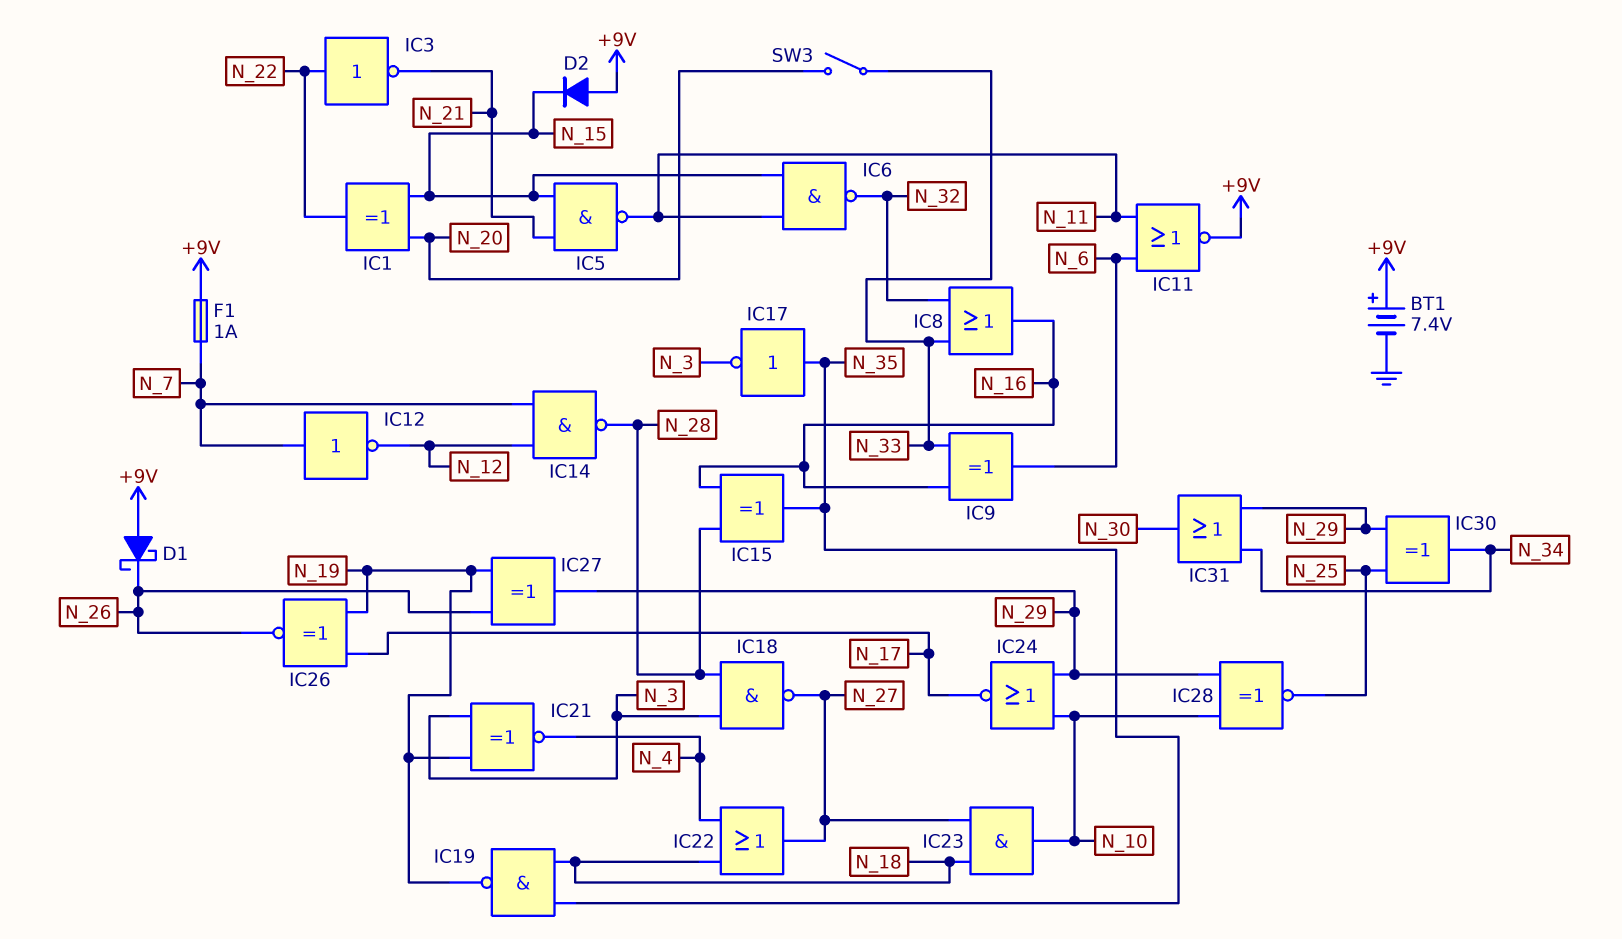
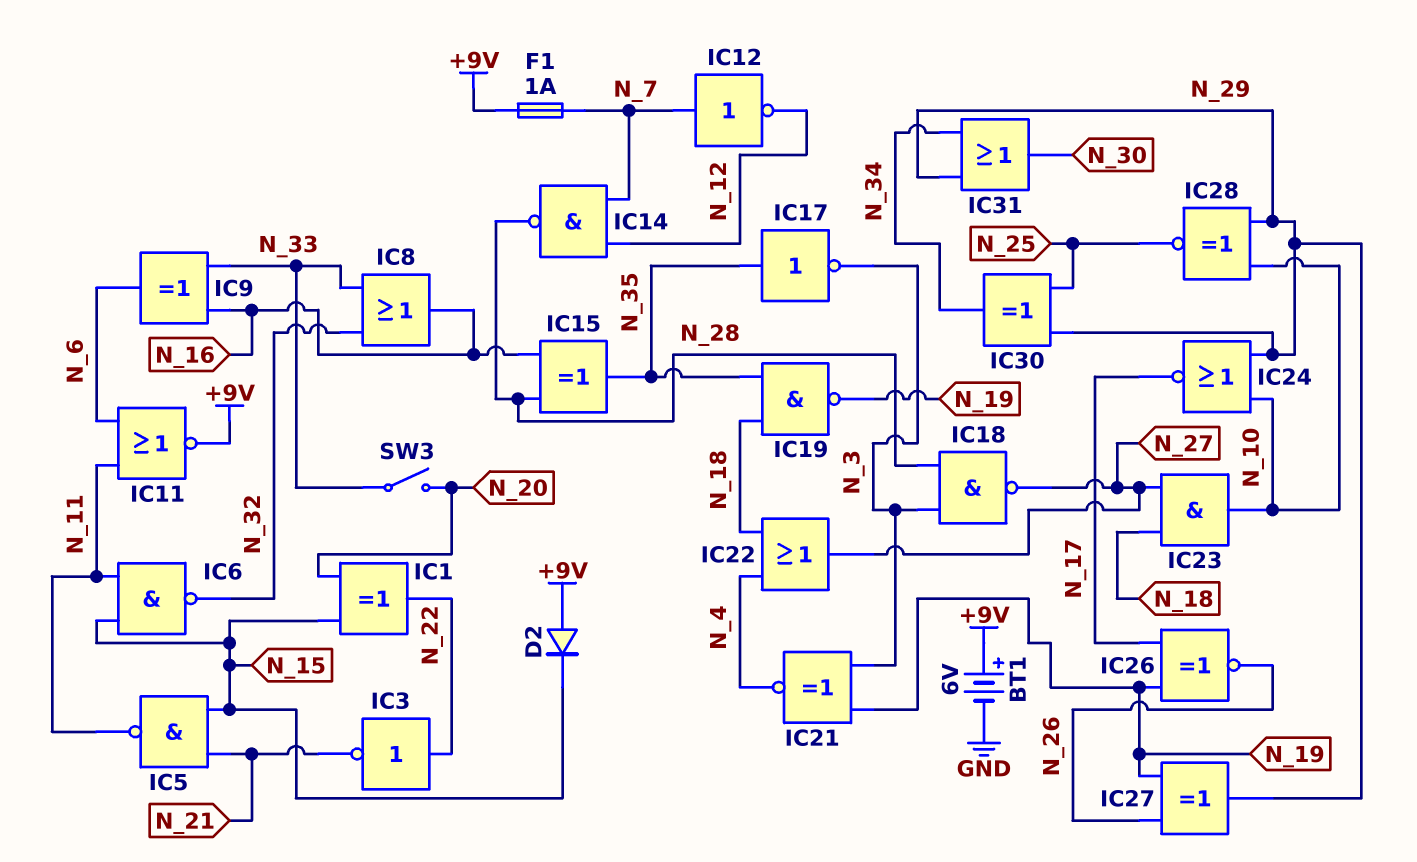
BT1: 7.4V (plus +9V, minus GND) -> 6V (plus +9V, minus GND)
D1: schottky (A +9V, K N_26) -> none

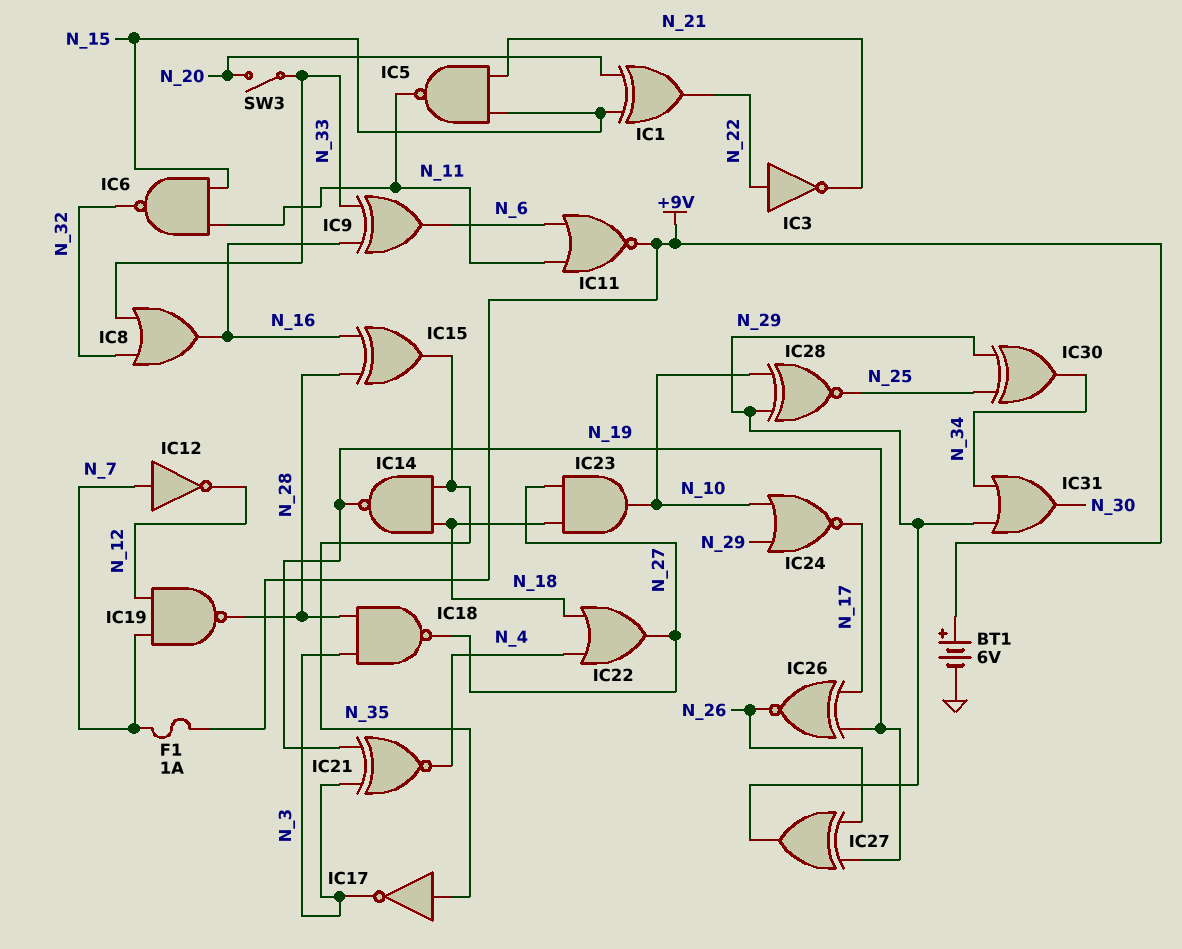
D2: diode (A +9V, K N_15) -> none
IC14: NAND (in N_7, in N_12, out N_28) -> NAND (in N_18, in N_35, out N_19)
IC19: NAND (in N_18, in N_35, out N_19) -> NAND (in N_7, in N_12, out N_28)

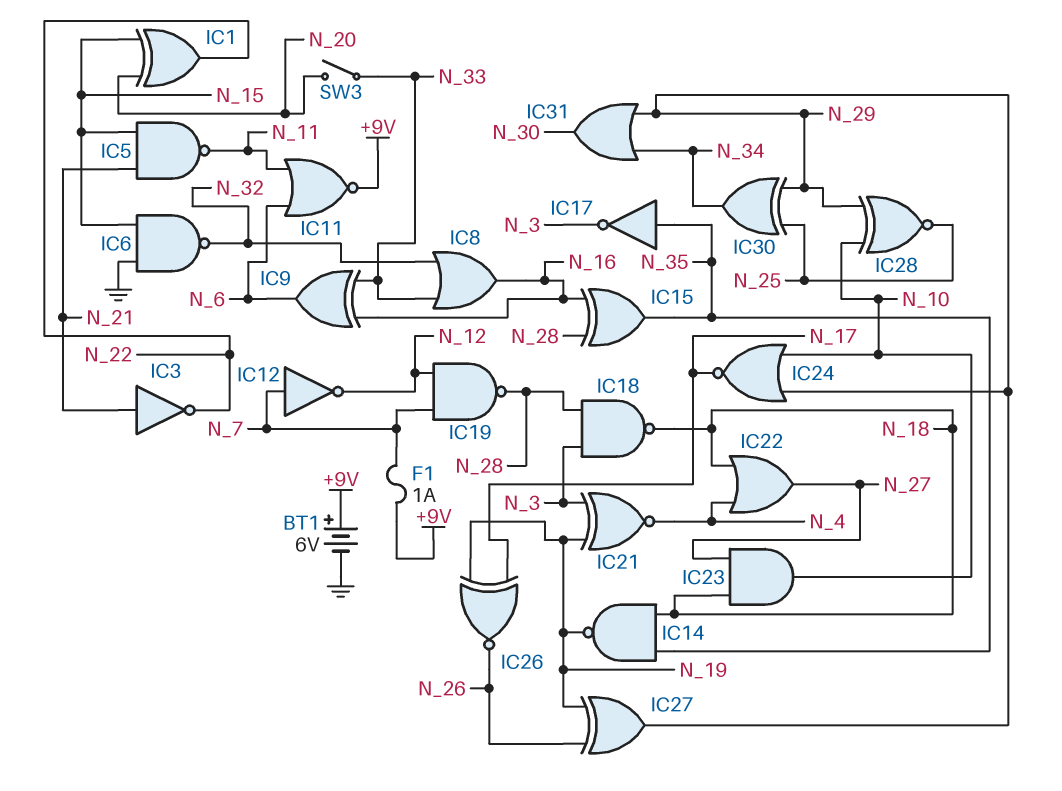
IC3: NOT (in N_22, out N_21) -> NOT (in N_21, out N_22)
IC6: NAND (in N_11, in N_15, out N_32) -> NAND (in GND, in N_15, out N_32)
IC18: NAND (in N_3, in N_28, out N_27) -> NAND (in N_3, in N_28, out N_18)

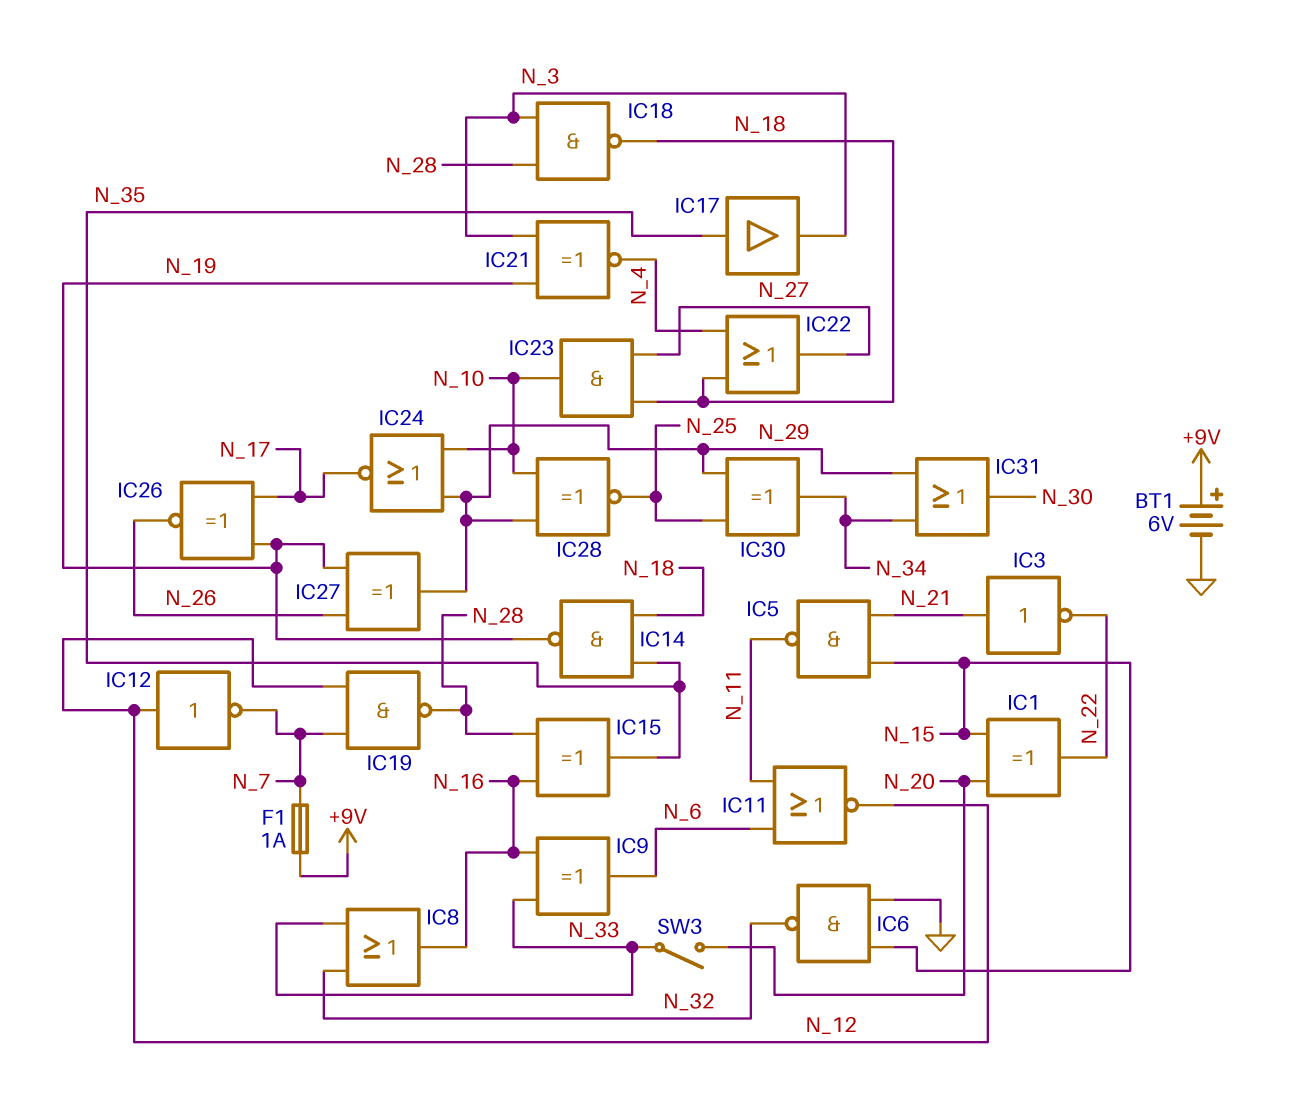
IC11: NOR (in N_6, in N_11, out +9V) -> NOR (in N_6, in N_11, out N_12)
IC12: NOT (in N_7, out N_12) -> NOT (in N_12, out N_7)
IC17: NOT (in N_35, out N_3) -> buffer (in N_35, out N_3)

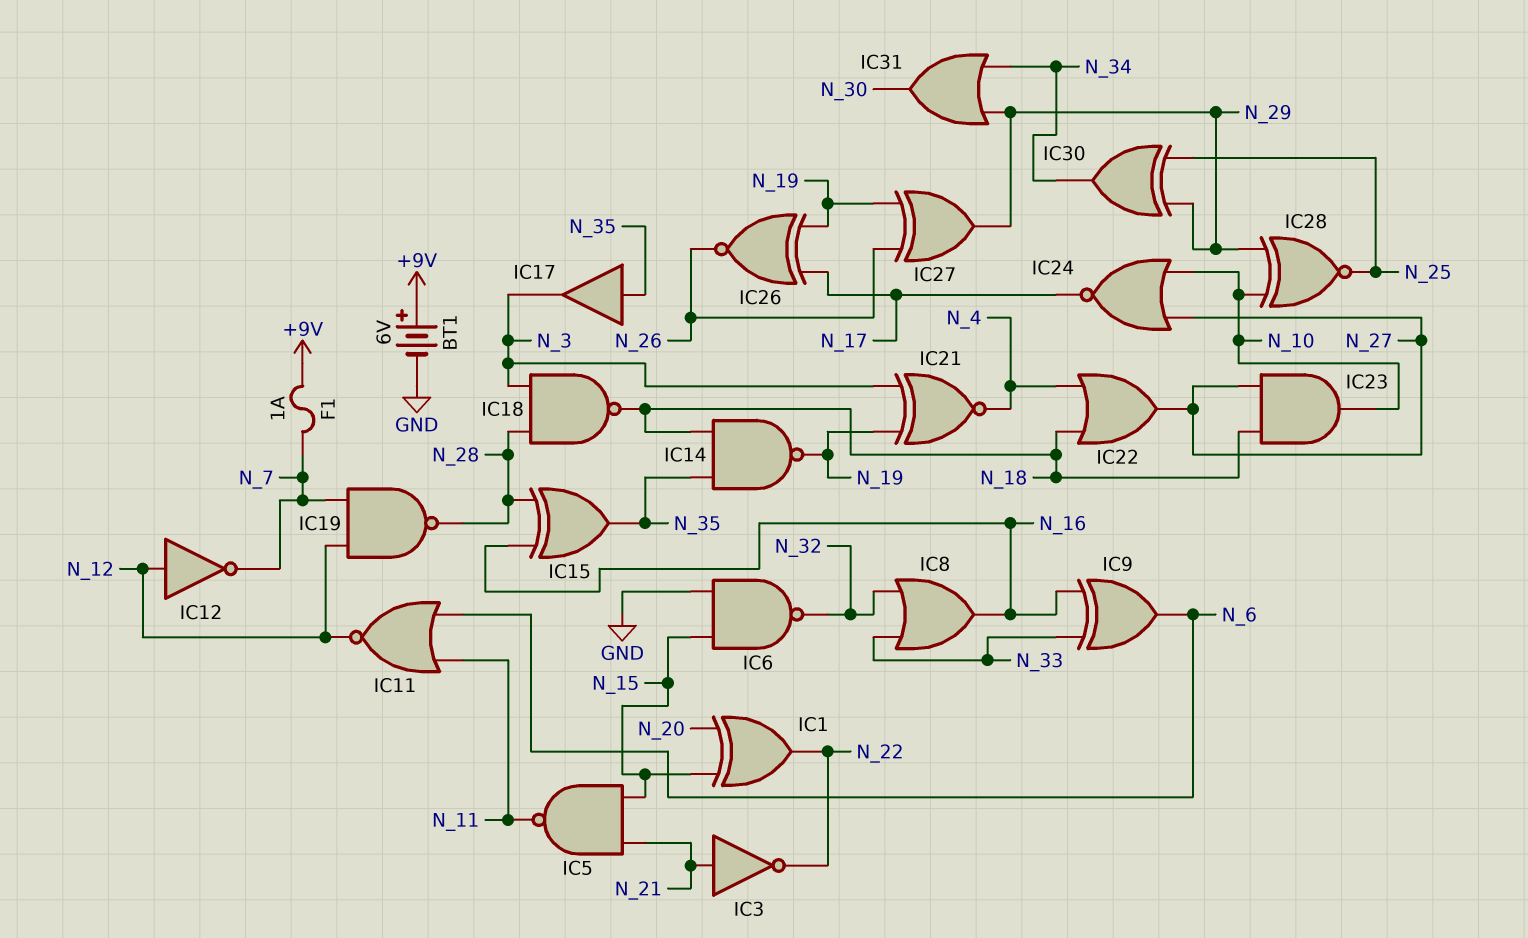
IC24: NOR (in N_10, in N_29, out N_17) -> NOR (in N_10, in N_27, out N_17)
SW3: switch (N_20, N_33) -> none

